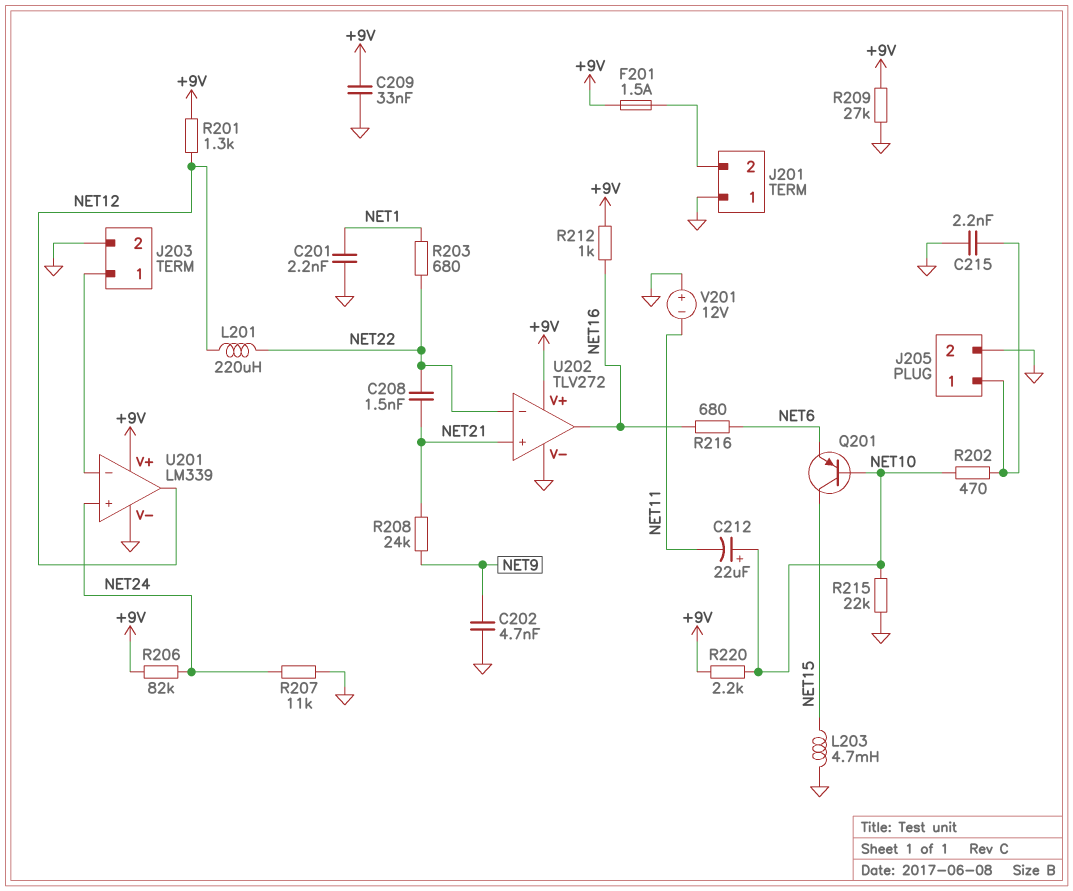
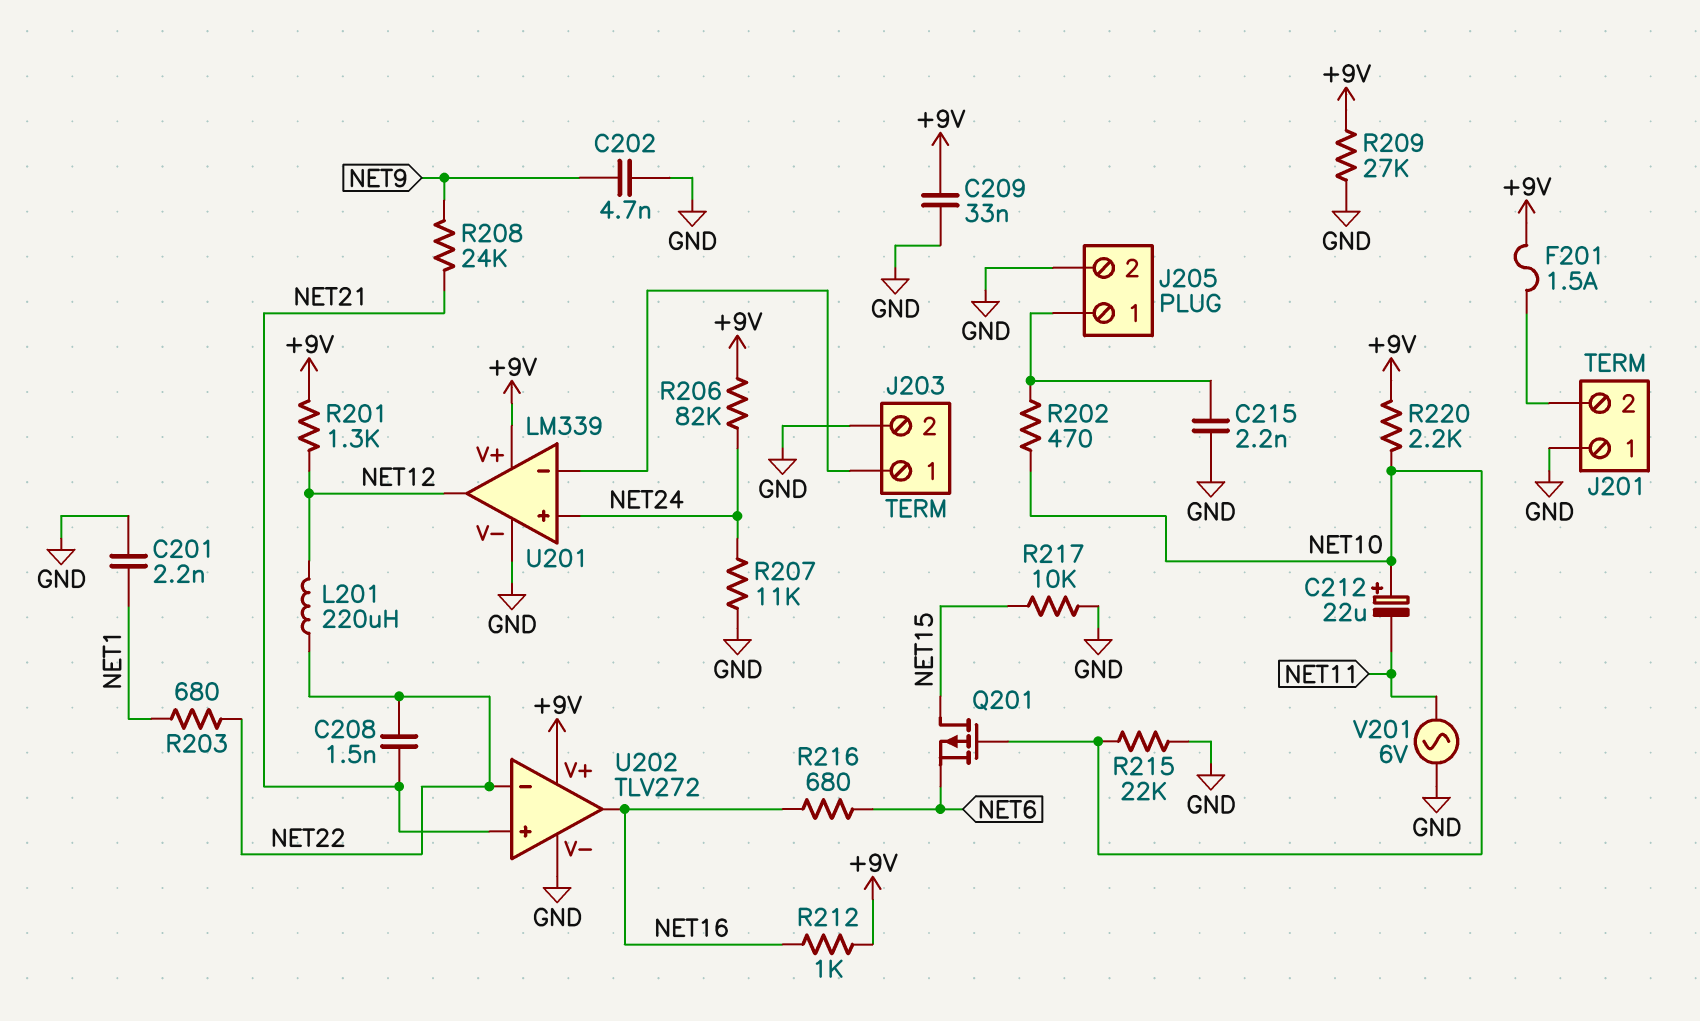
L203: 4.7mH (GND, NET15) -> none
Q201: PNP (B NET10, C NET15, E NET6) -> PMOS (G NET10, D NET15, S NET6)
R217: none -> 10k (GND, NET15)
V201: 12V (plus GND, minus NET11) -> AC 6V (GND, NET11)

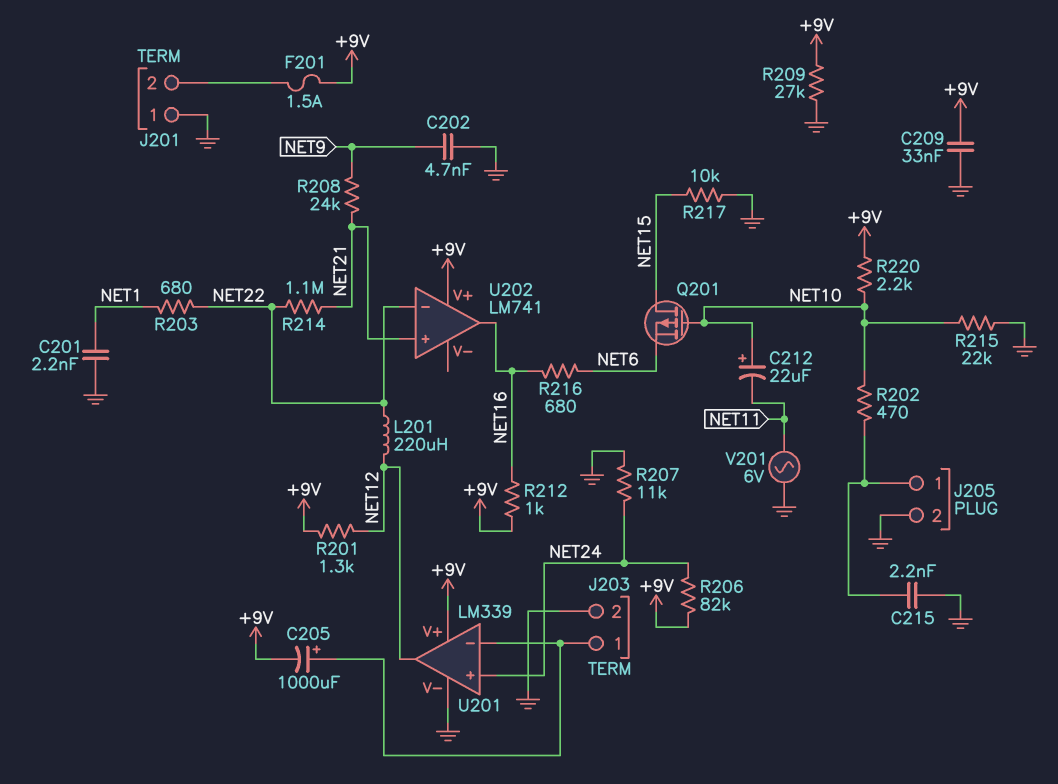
C205: none -> 1000uF (plus J203/1, minus +9V)
C208: 1.5nF (NET21, NET22) -> none
R214: none -> 1.1M (NET21, NET22)
U202: TLV272 -> LM741
U202 pin V-: GND -> none

